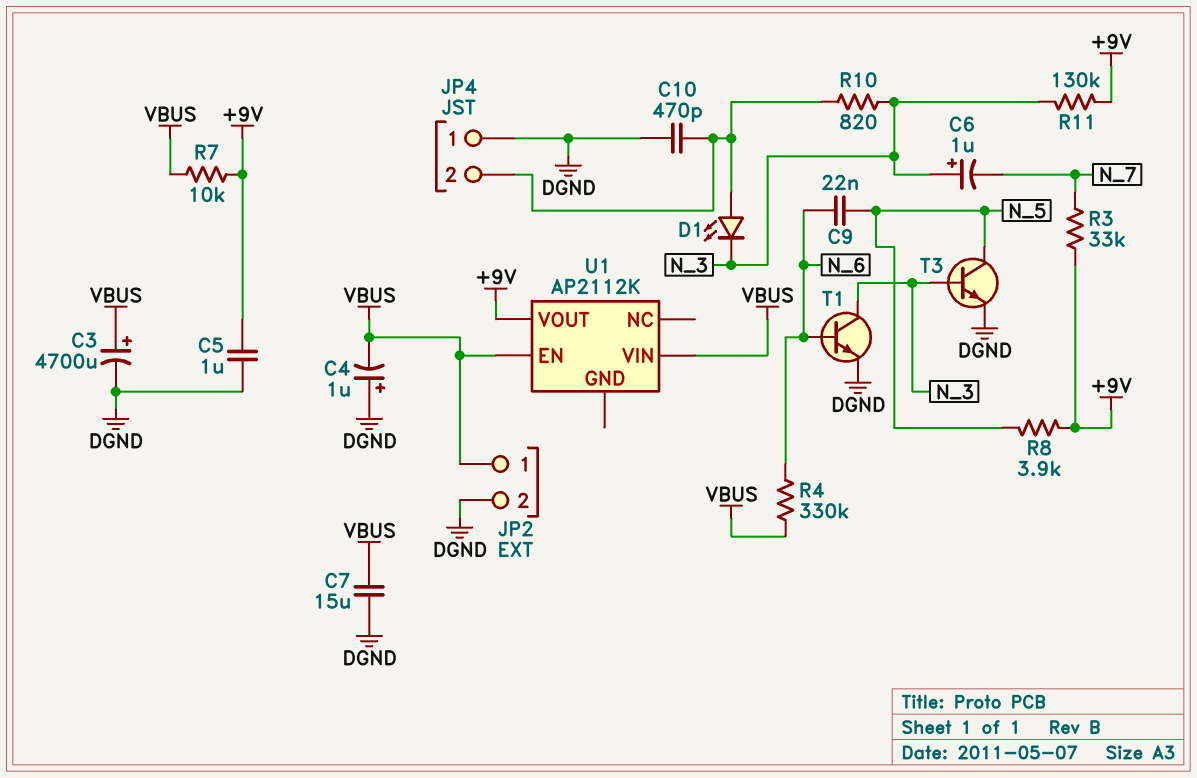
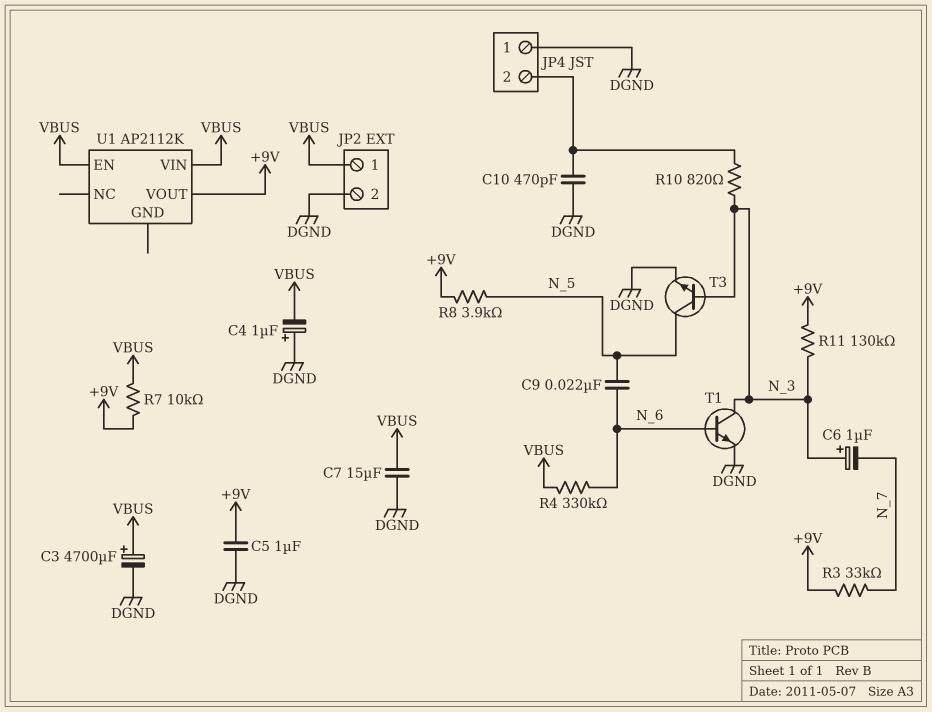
D1: LED (A JP4/2, K N_3) -> none

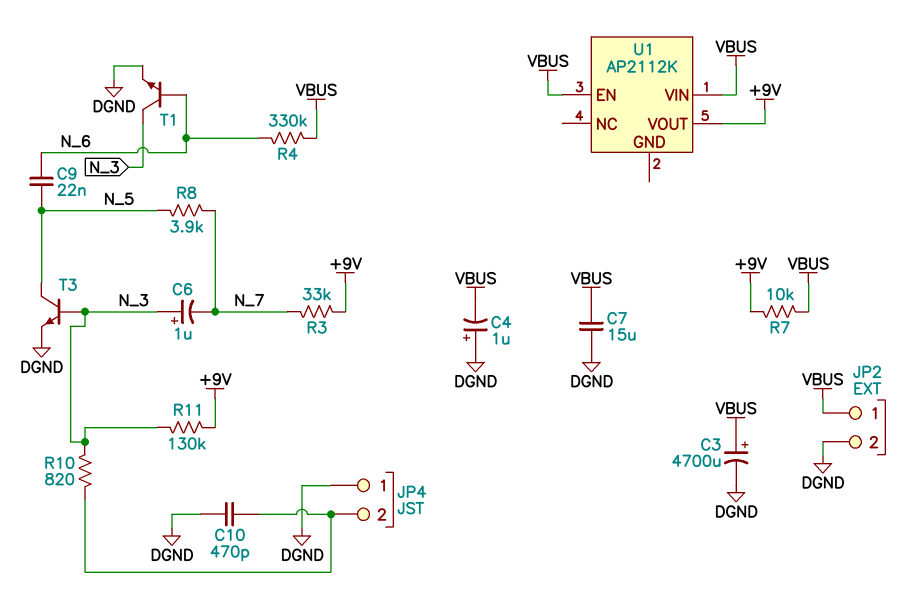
C5: 1uF (+9V, DGND) -> none
R8: 3.9k (+9V, N_5) -> 3.9k (N_5, N_7)

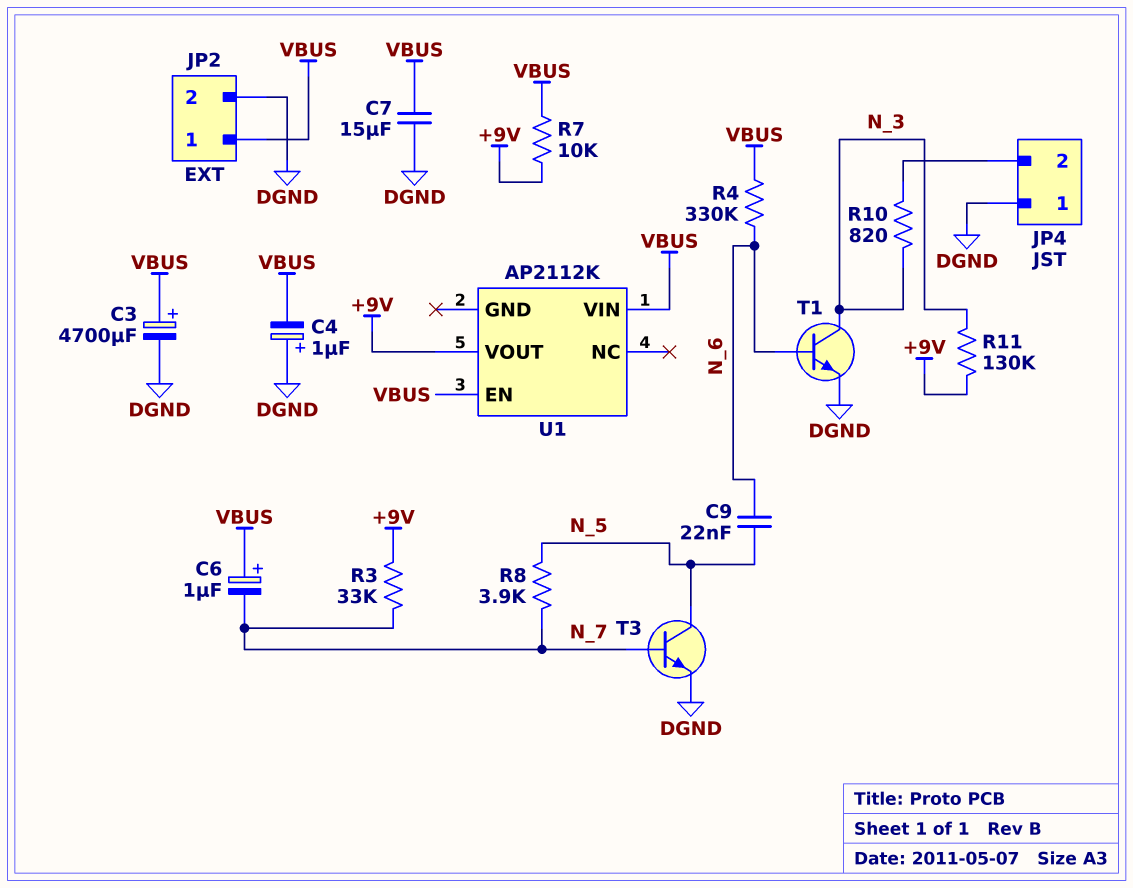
C6: 1uF (plus N_3, minus N_7) -> 1uF (plus VBUS, minus N_7)
C10: 470pF (DGND, JP4/2) -> none
T3: NPN (B N_3, C N_5, E DGND) -> NPN (B N_7, C N_5, E DGND)

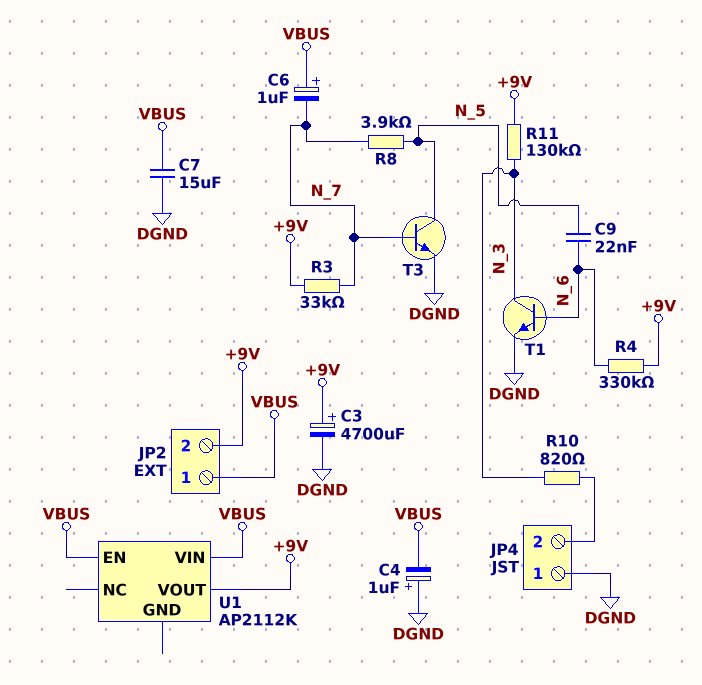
C3: 4700uF (plus VBUS, minus DGND) -> 4700uF (plus +9V, minus DGND)
JP2 pin 2: DGND -> +9V
R4: 330k (N_6, VBUS) -> 330k (+9V, N_6)
R7: 10k (+9V, VBUS) -> none

